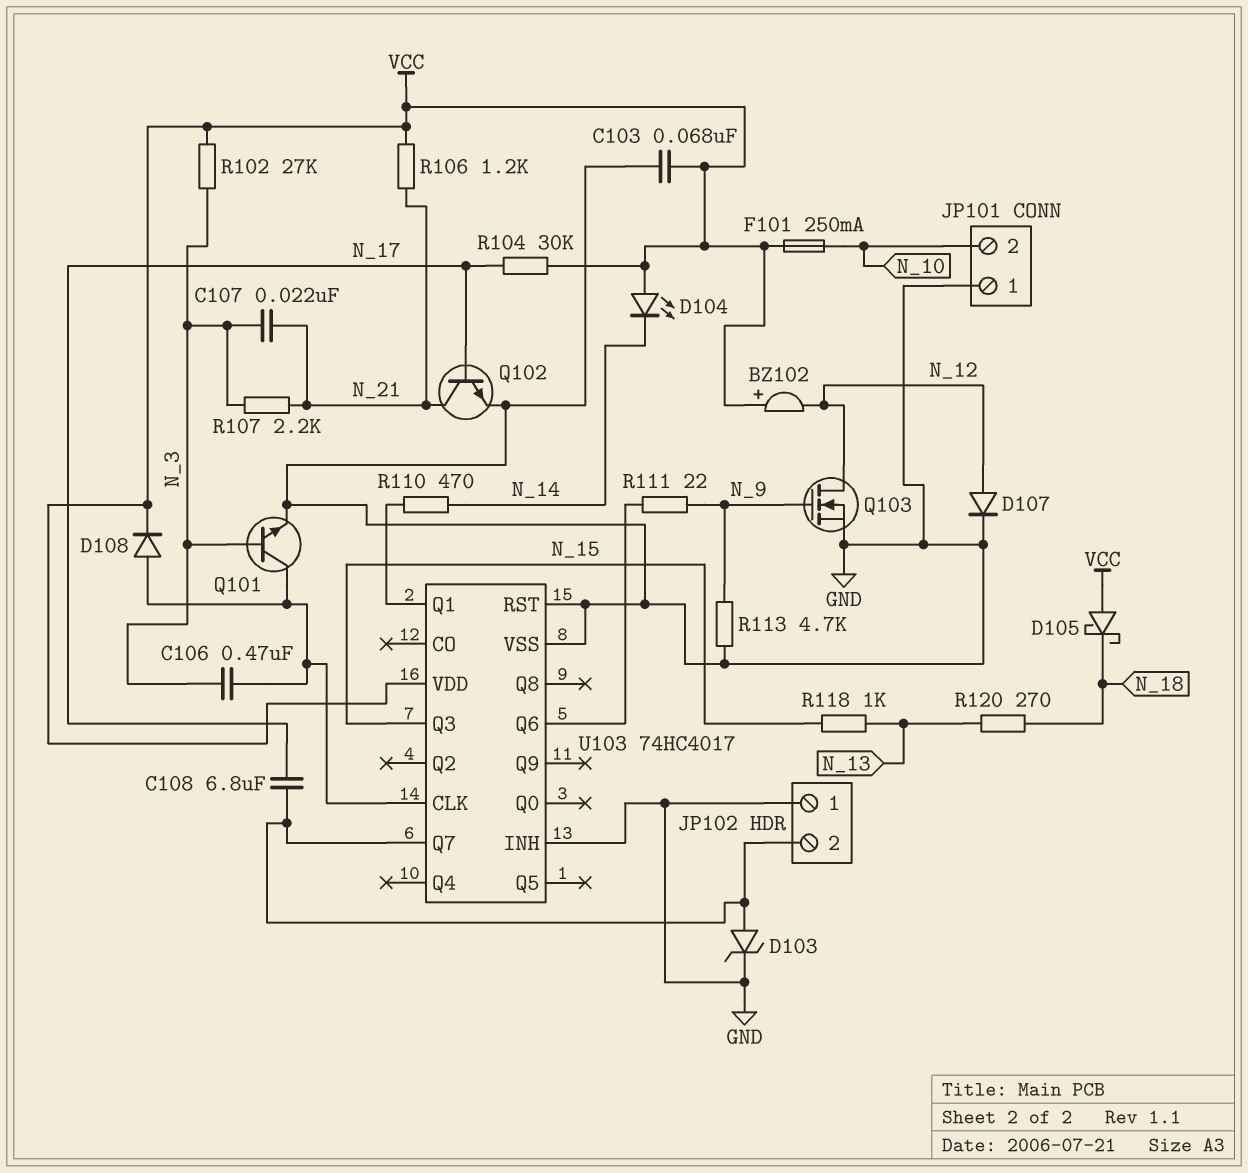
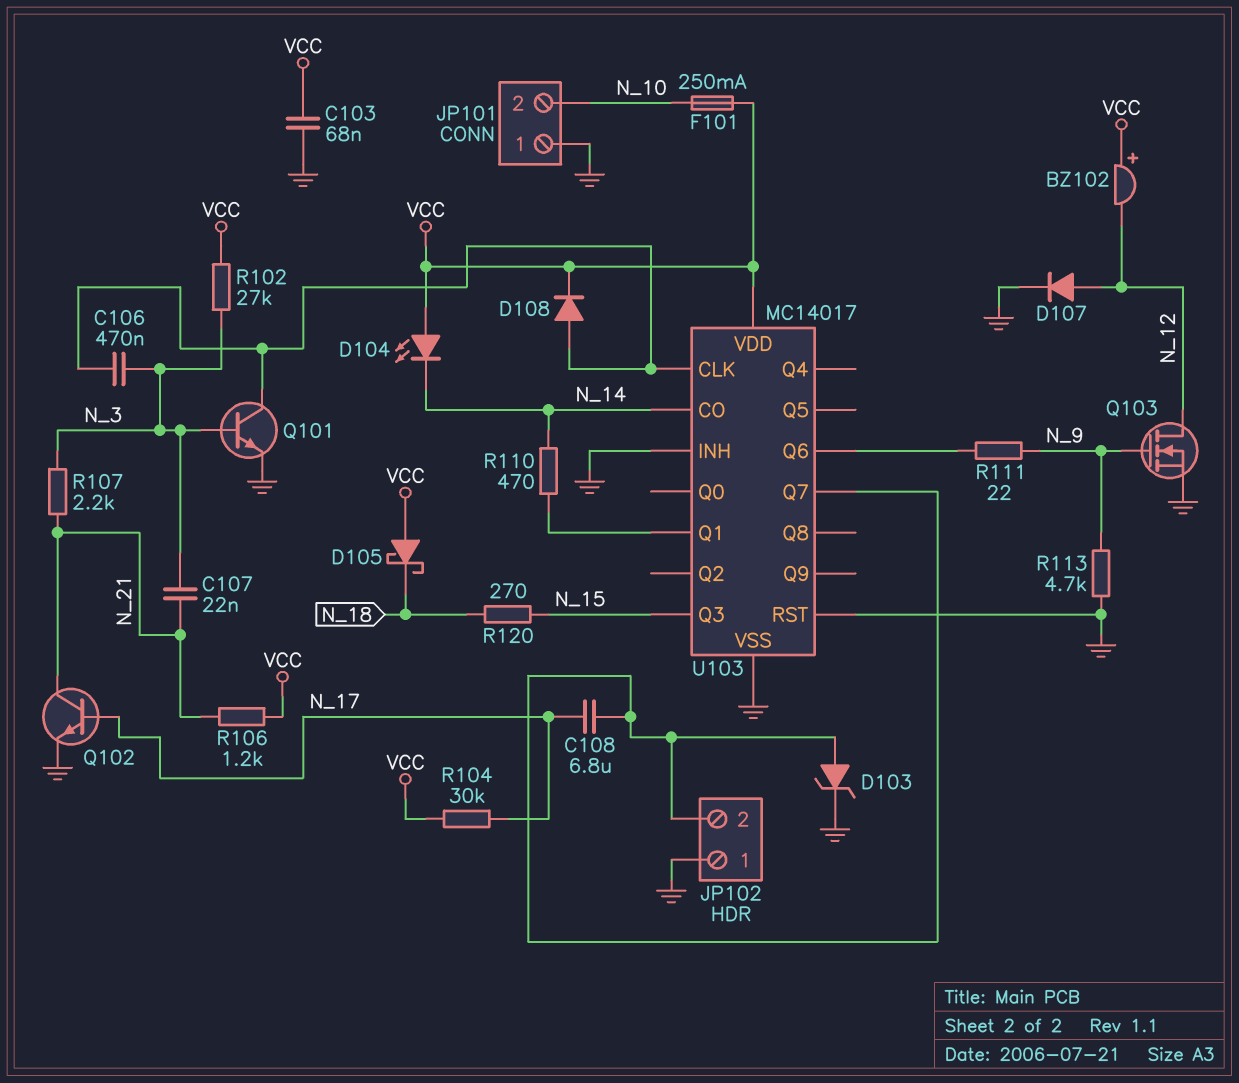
R118: 1k (N_13, N_15) -> none
R120: 270 (N_13, N_18) -> 270 (N_15, N_18)
U103: 74HC4017 -> MC14017
U103 pin CO: none -> N_14

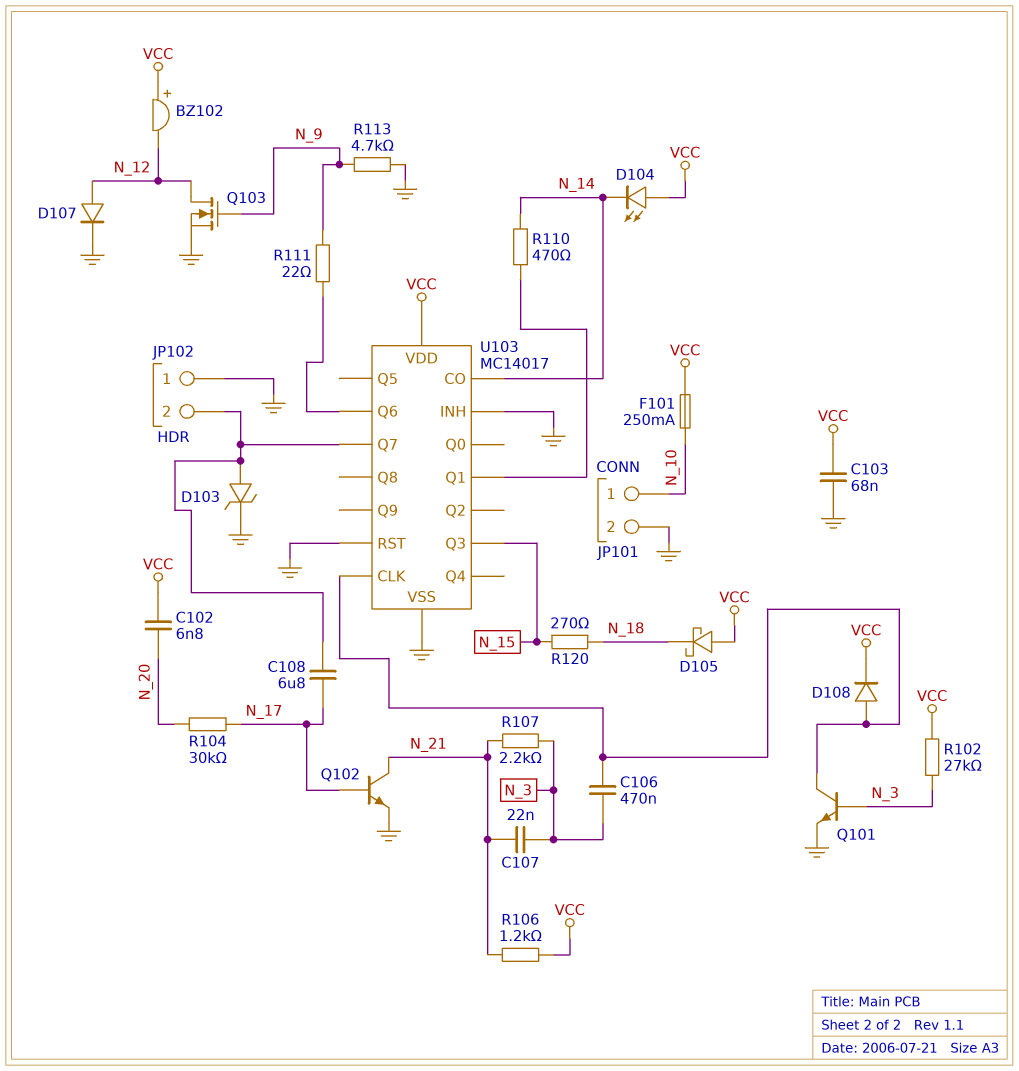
C102: none -> 6.8nF (N_20, VCC)
JP101 pin 1: GND -> N_10
JP101 pin 2: N_10 -> GND
R104: 30k (N_17, VCC) -> 30k (N_17, N_20)

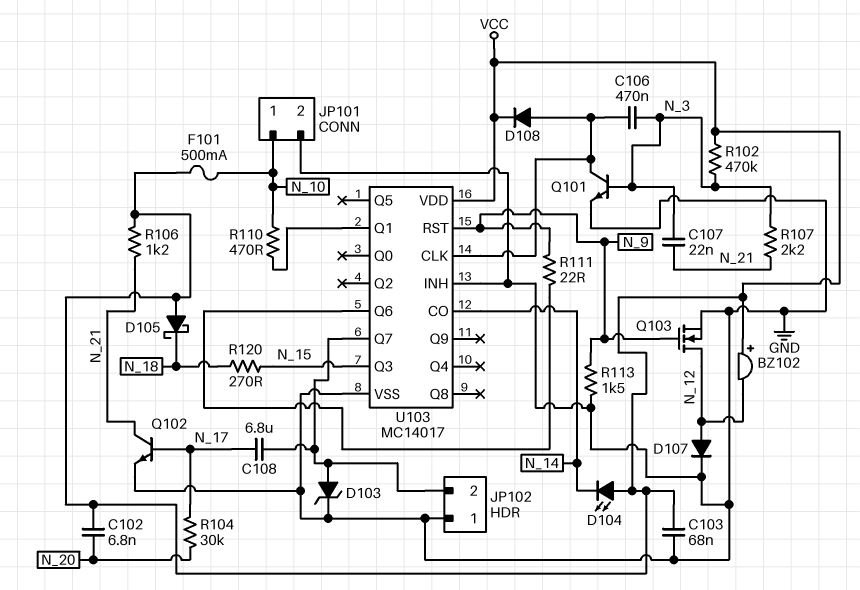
F101: 250mA (N_10, VCC) -> 500mA (N_10, VCC)
R102: 27k (N_3, VCC) -> 470k (N_3, VCC)
R110: 470 (N_14, U103/Q1) -> 470 (N_10, U103/Q1)
R113: 4.7k (GND, N_9) -> 1.5k (GND, N_9)
U103 pin RST: GND -> N_9

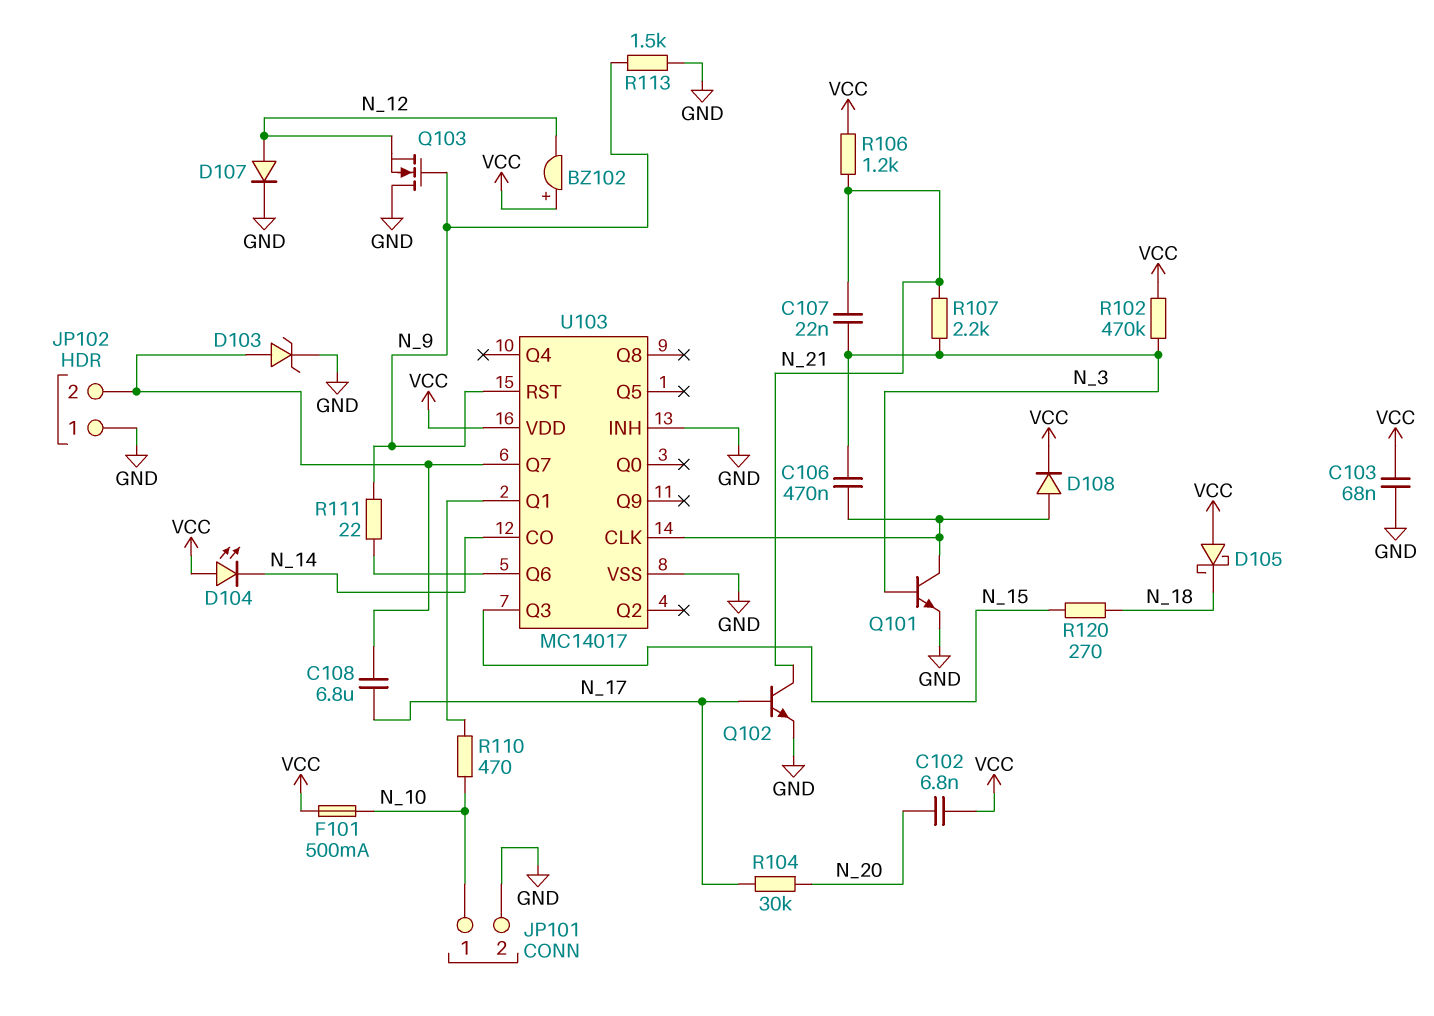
Q103: NMOS (G N_9, D N_12, S GND) -> NMOS (G N_9, D GND, S N_12)

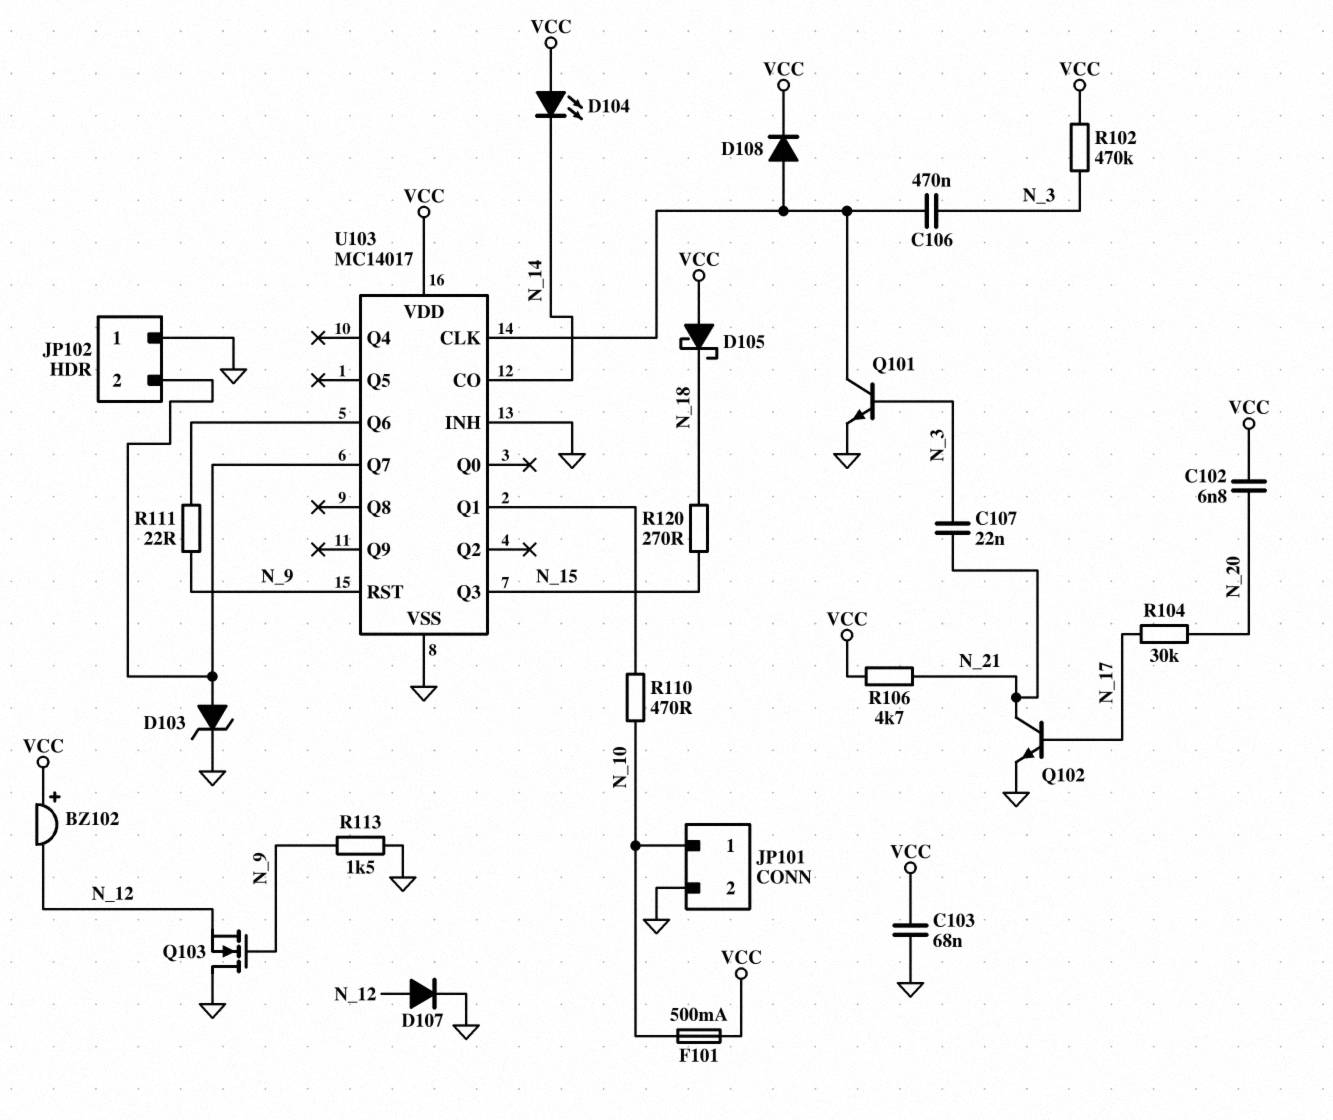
C108: 6.8uF (JP102/2, N_17) -> none
R106: 1.2k (N_21, VCC) -> 4.7k (N_21, VCC)
R107: 2.2k (N_3, N_21) -> none

